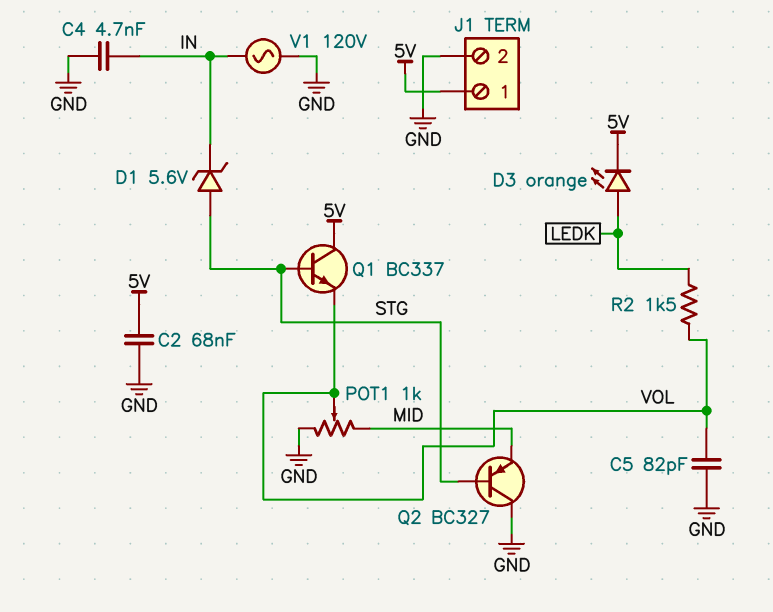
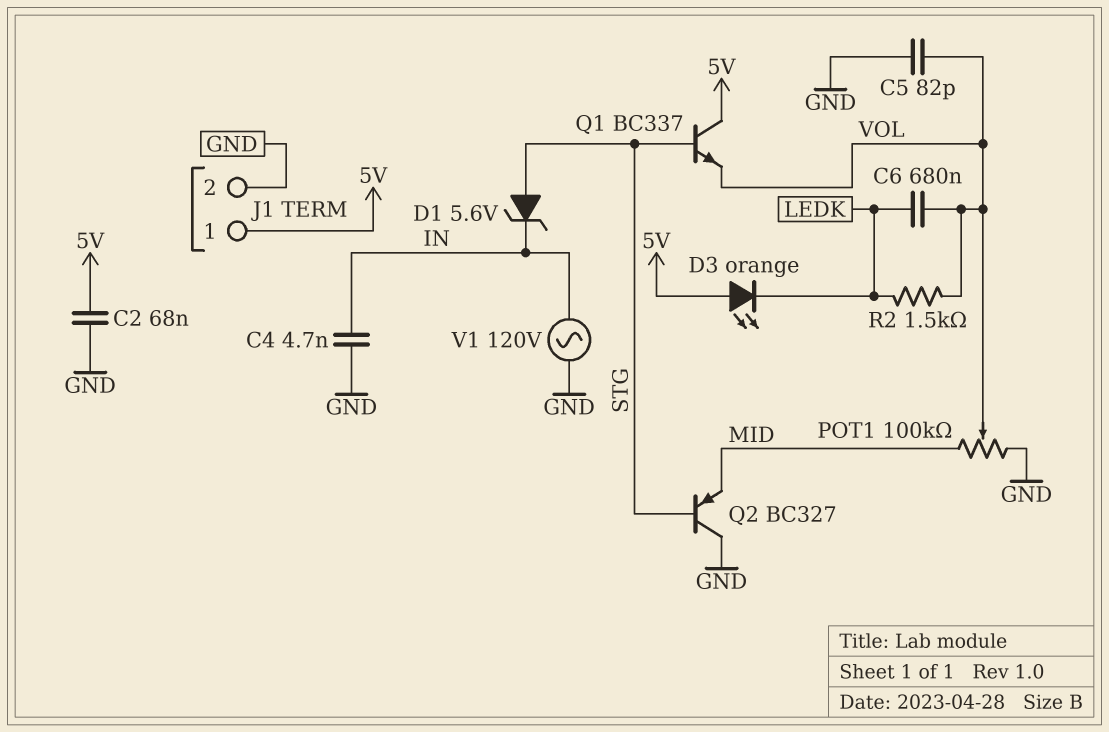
C6: none -> 680nF (LEDK, VOL)
D3: LED orange (A LEDK, K 5V) -> LED orange (A 5V, K LEDK)
POT1: 1k (GND, MID, wiper VOL) -> 100k (GND, MID, wiper VOL)

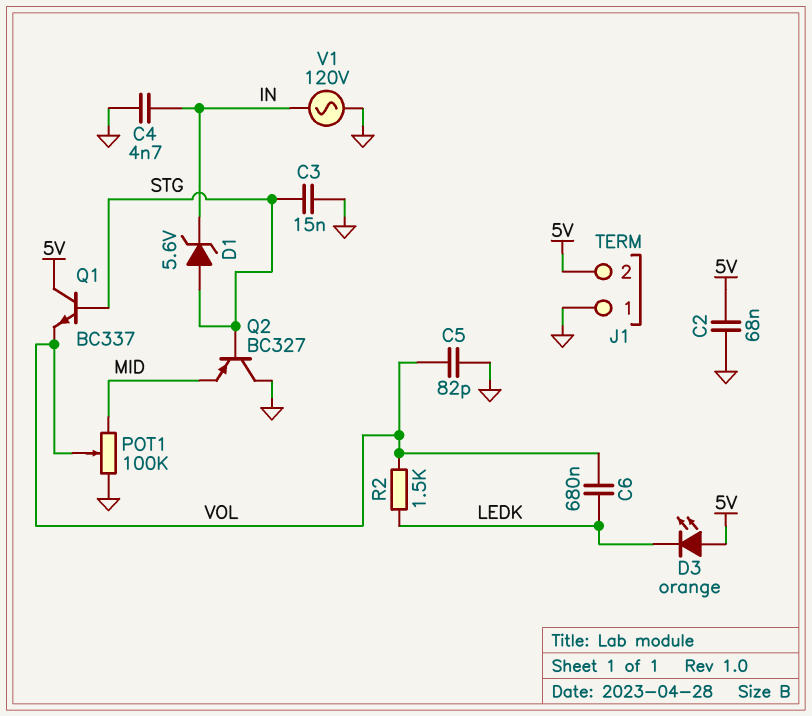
C3: none -> 15nF (GND, STG)
J1 pin 1: 5V -> GND
J1 pin 2: GND -> 5V

